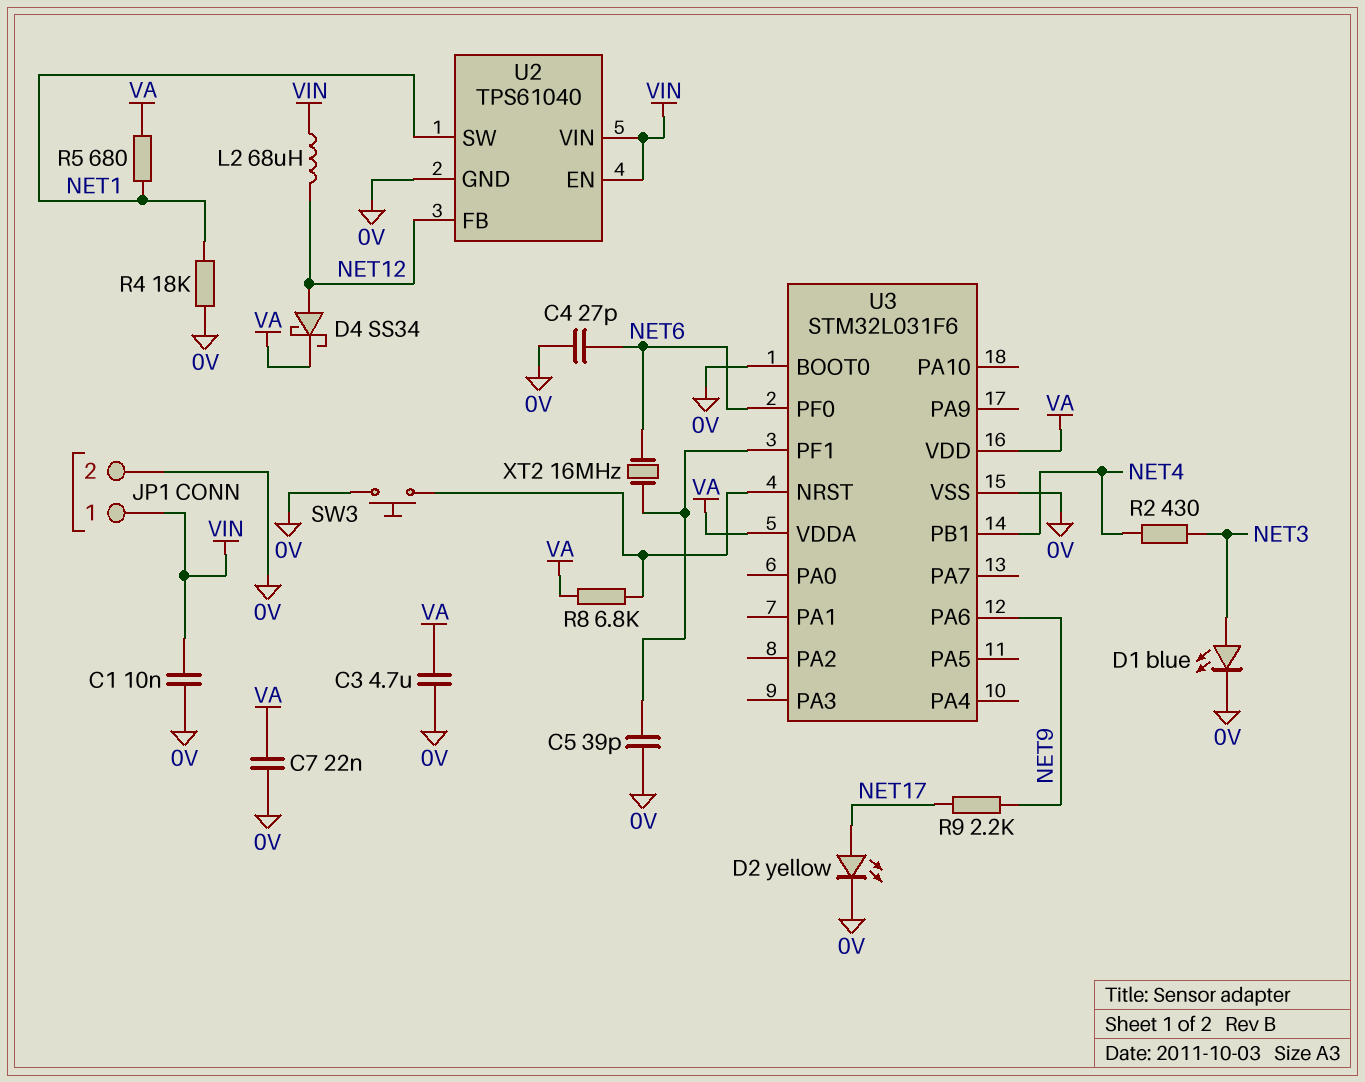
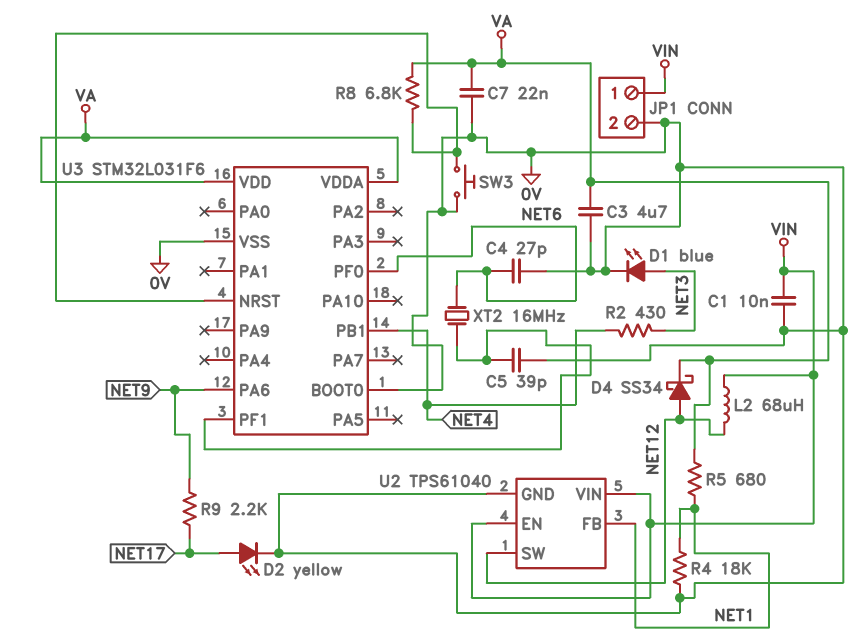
U2 pin FB: NET12 -> NET1
U2 pin SW: NET1 -> NET12

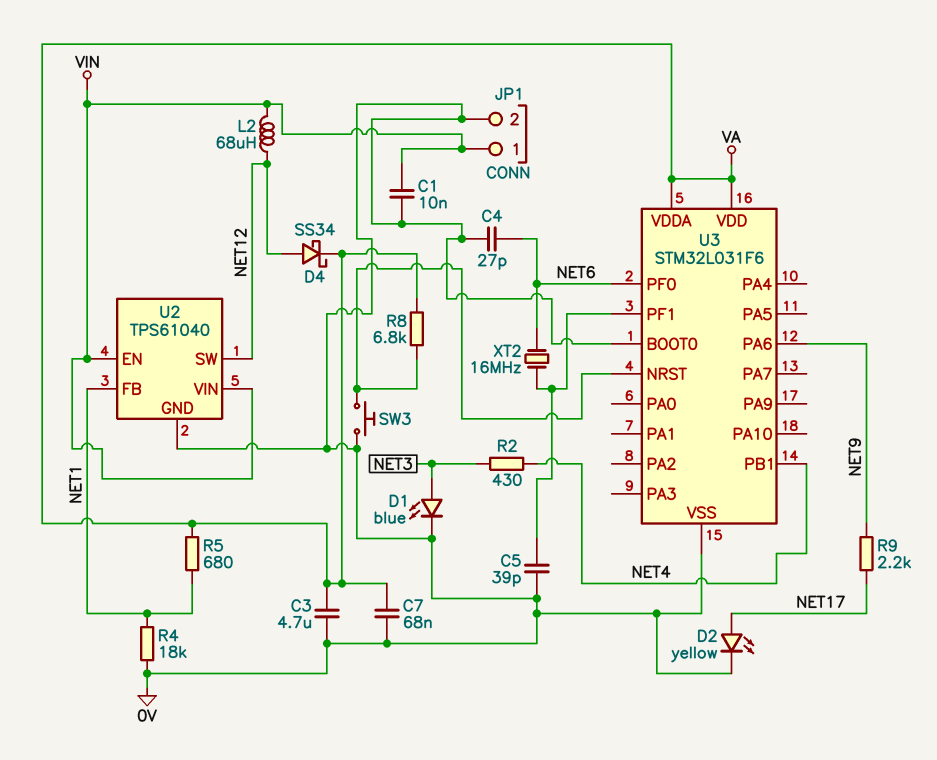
C7: 22nF (0V, VA) -> 68nF (0V, VA)

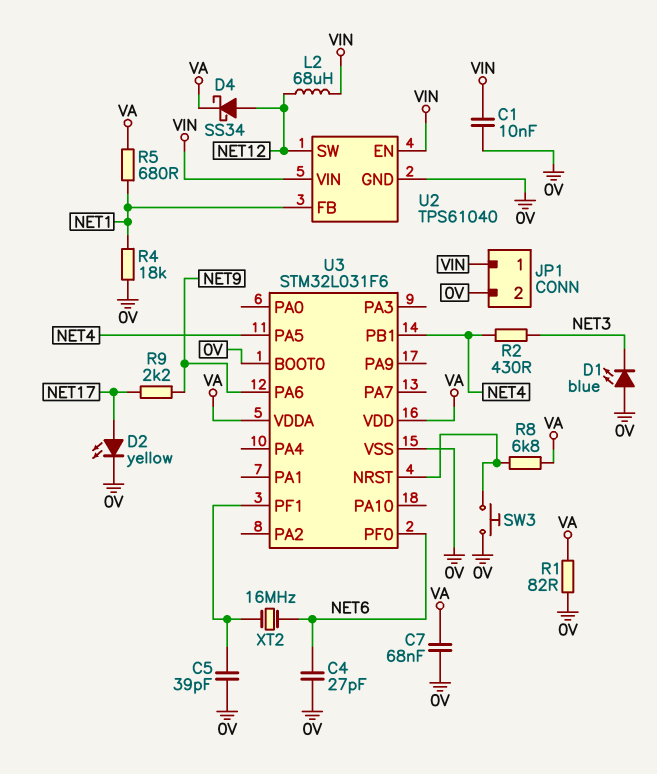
C3: 4.7uF (0V, VA) -> none
D1: LED blue (A NET3, K 0V) -> LED blue (A 0V, K NET3)
R1: none -> 82 (0V, VA)
U3 pin PA5: none -> NET4

